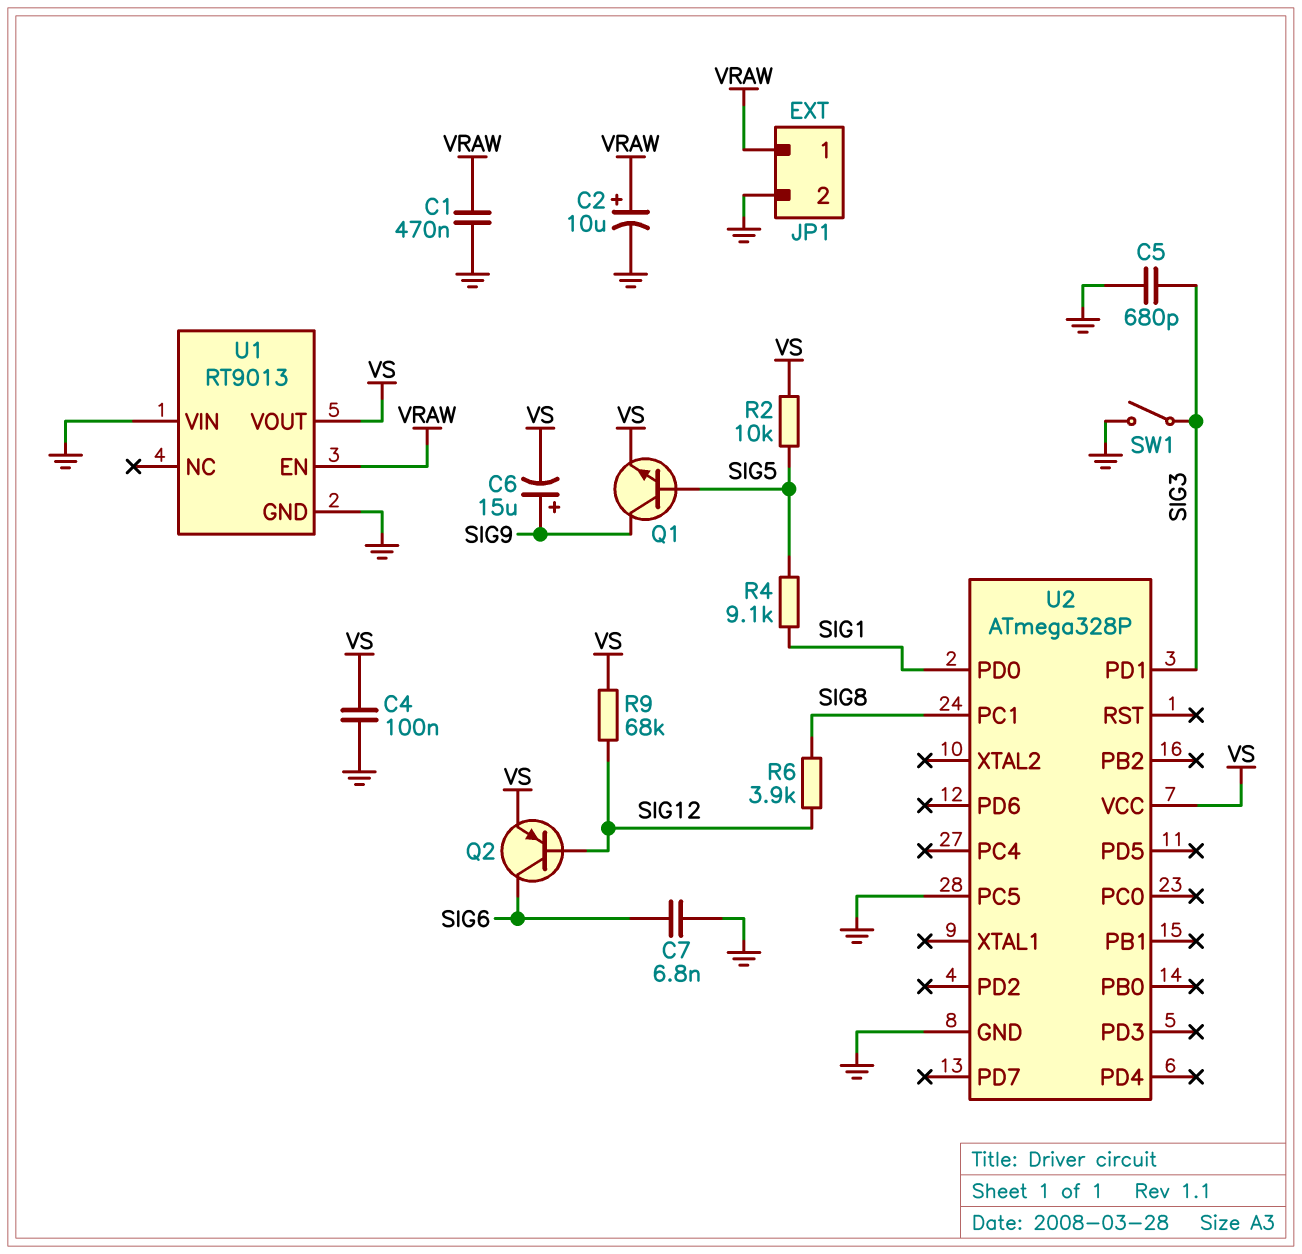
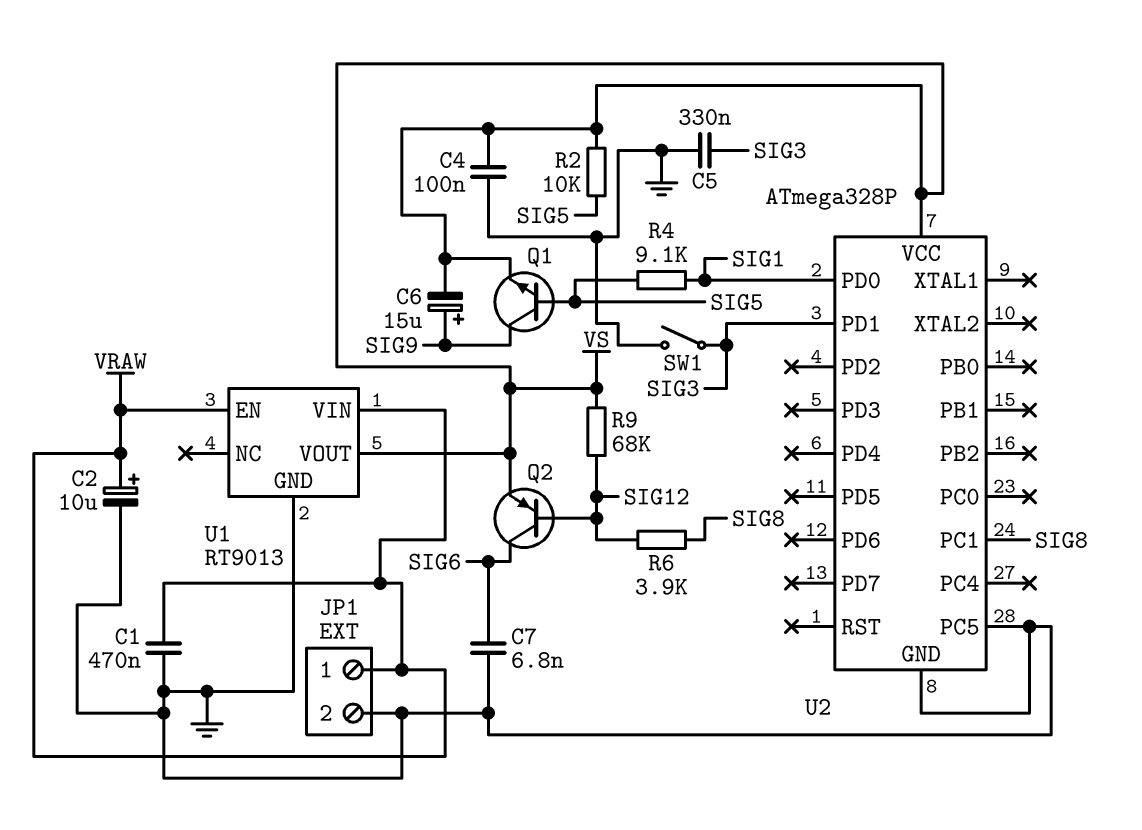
C5: 680pF (GND, SIG3) -> 330nF (GND, SIG3)
U1 pin VIN: GND -> VRAW

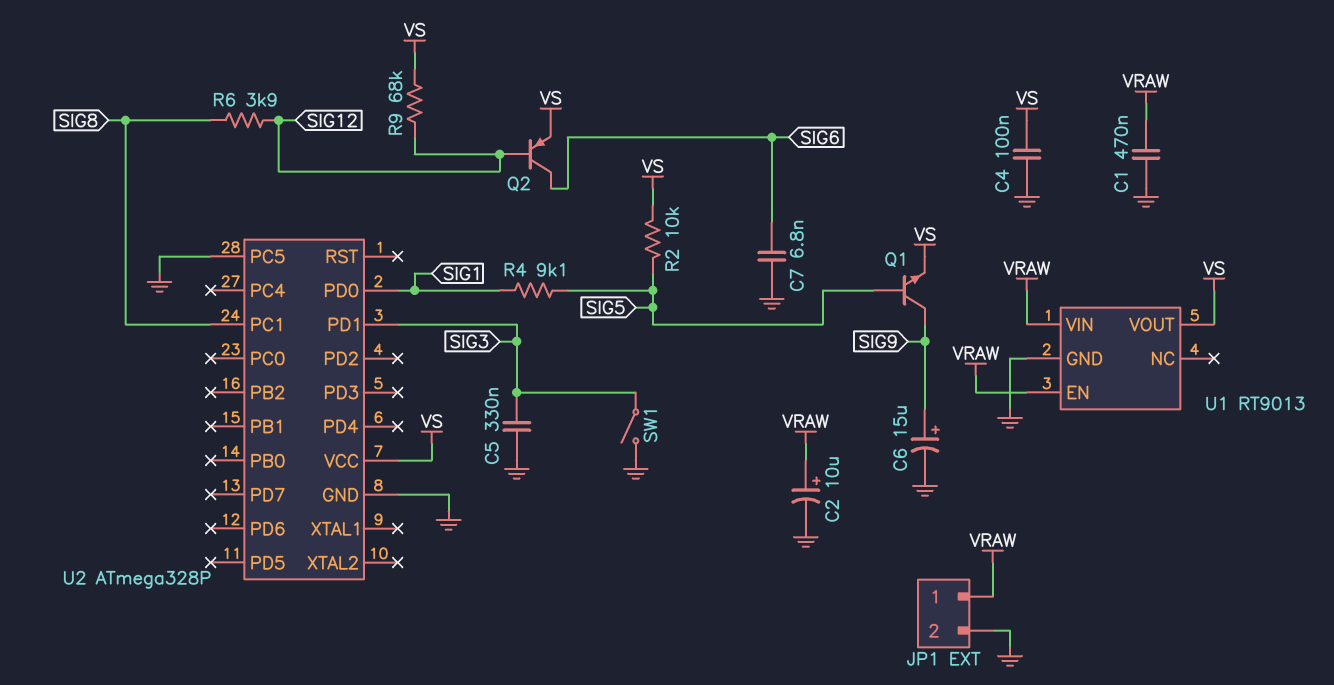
C6: 15uF (plus SIG9, minus VS) -> 15uF (plus SIG9, minus GND)

